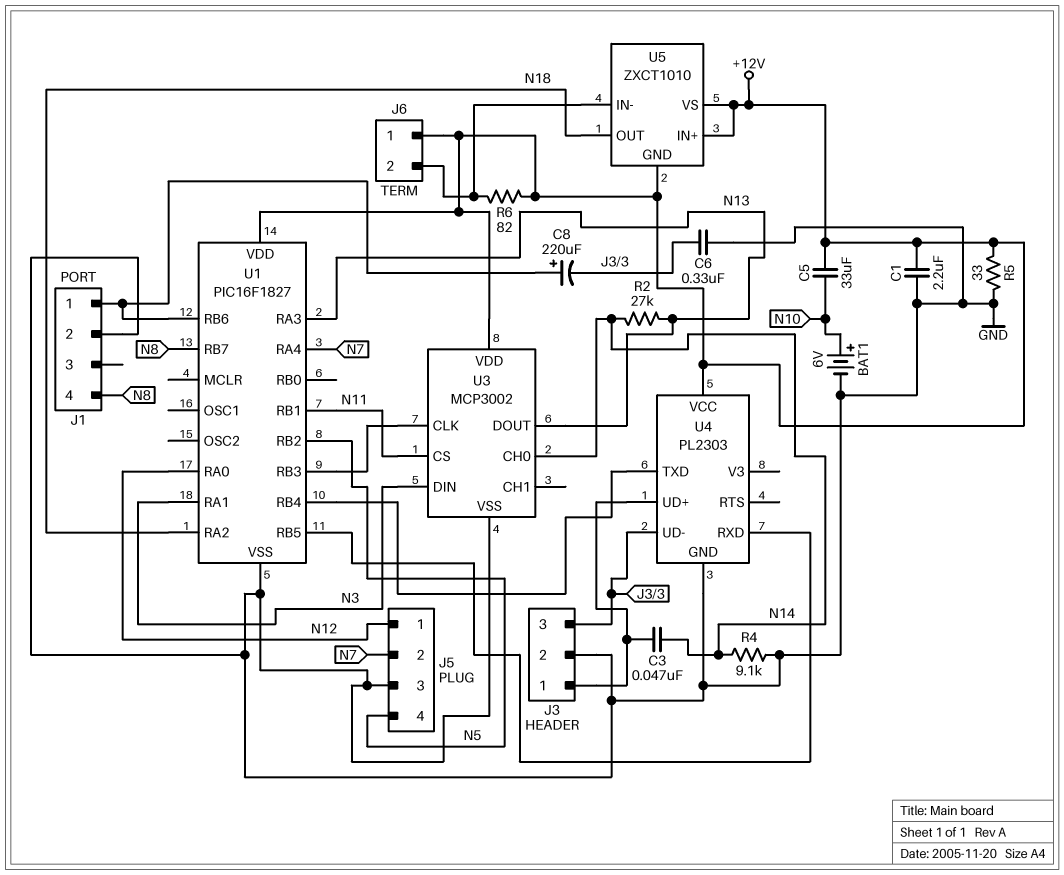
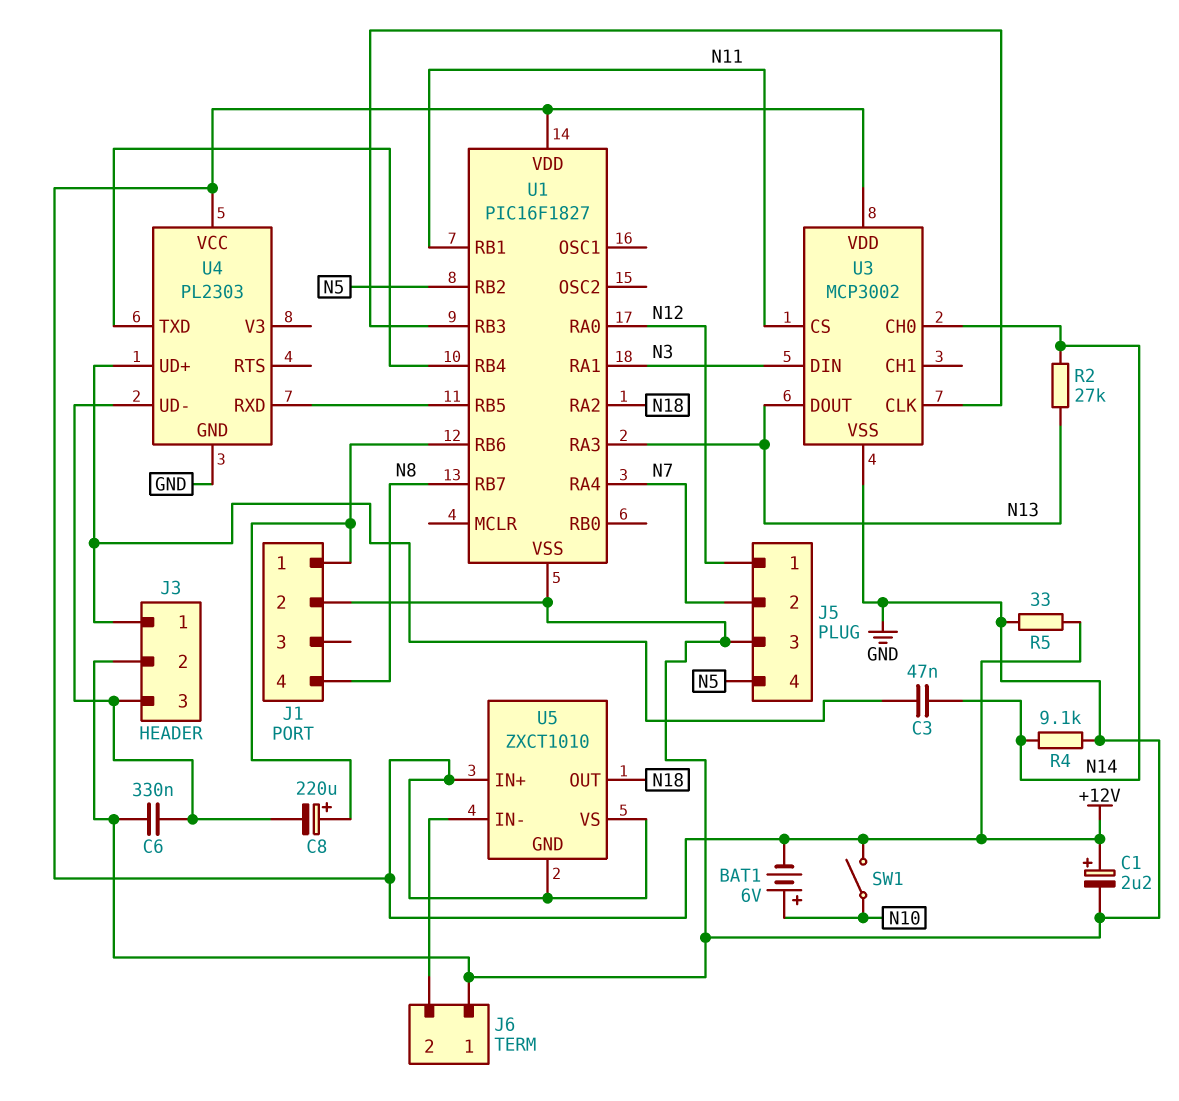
BAT1: 6V (plus N10, minus GND) -> 6V (plus N10, minus +12V)
C1: 2.2uF (+12V, GND) -> 2.2uF (plus +12V, minus GND)
C5: 33uF (+12V, N10) -> none
J6 pin 1: +12V -> GND
R6: 82 (+12V, J6/2) -> none
SW1: none -> switch (+12V, N10)

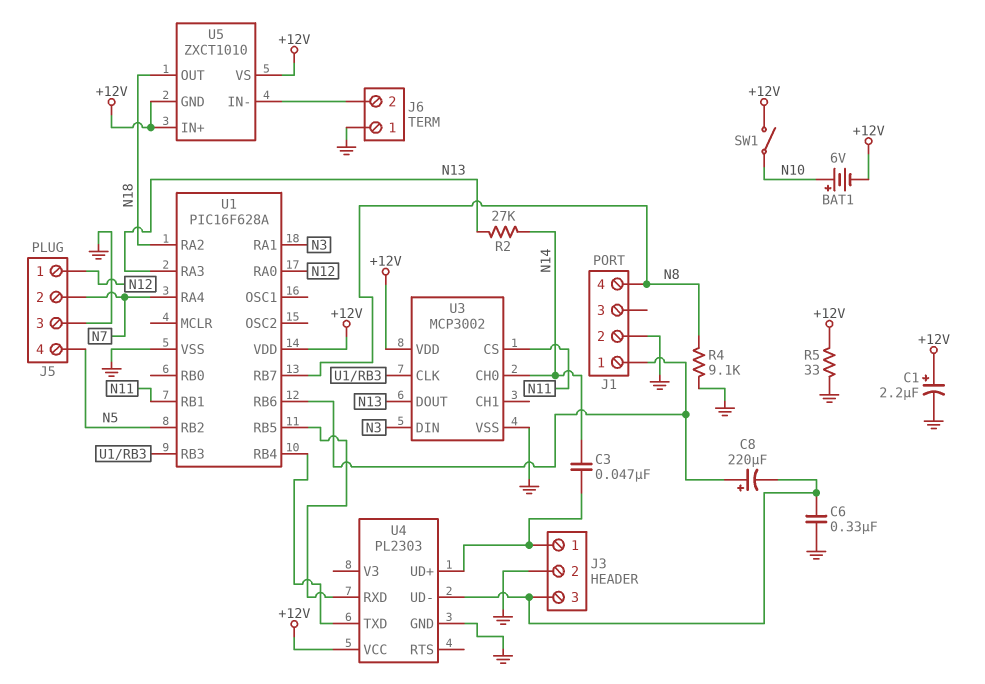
R4: 9.1k (GND, N14) -> 9.1k (GND, N8)
U1: PIC16F1827 -> PIC16F628A

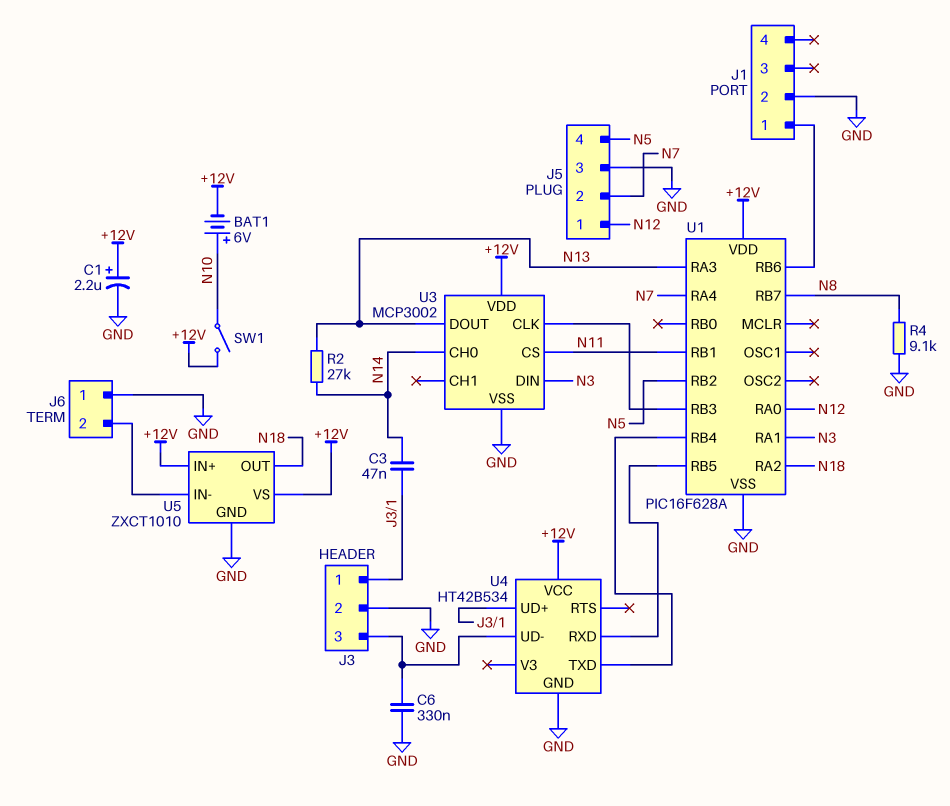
C8: 220uF (plus J1/1, minus J3/3) -> none
J1 pin 4: N8 -> none
R5: 33 (+12V, GND) -> none
U4: PL2303 -> HT42B534
U5 pin GND: +12V -> GND

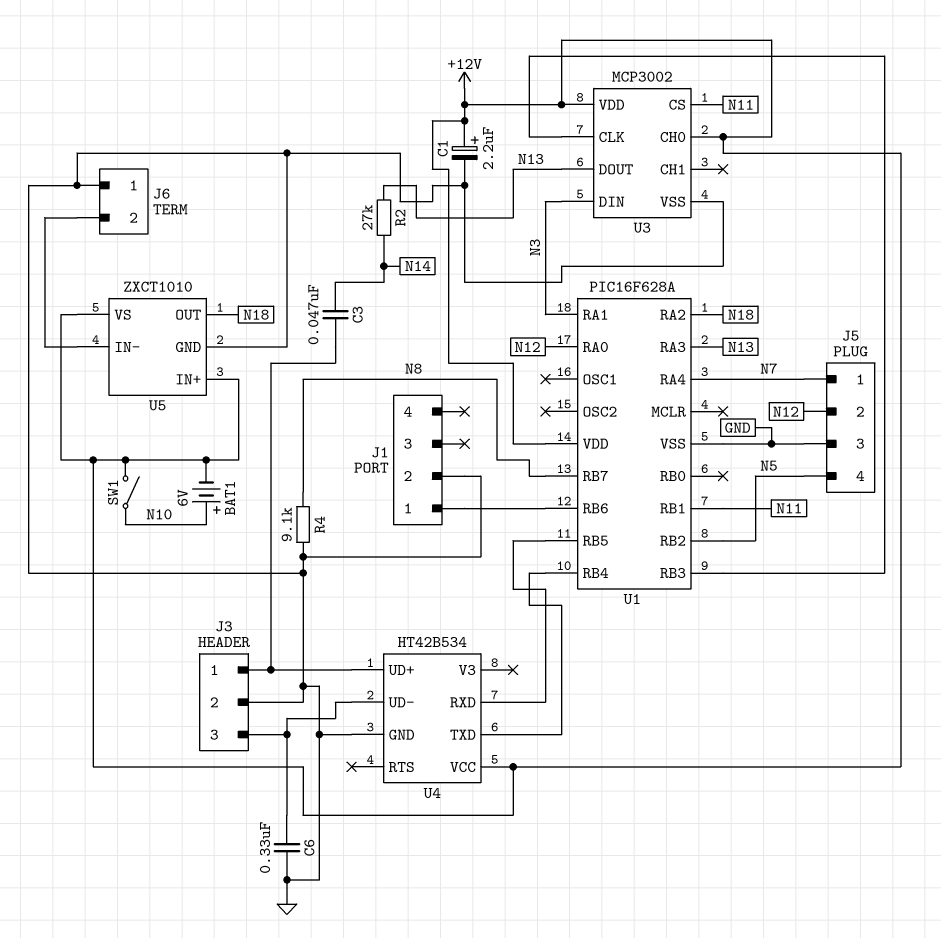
J5 pin 1: N12 -> N7
J5 pin 2: N7 -> N12
U3 pin CH0: N14 -> +12V

